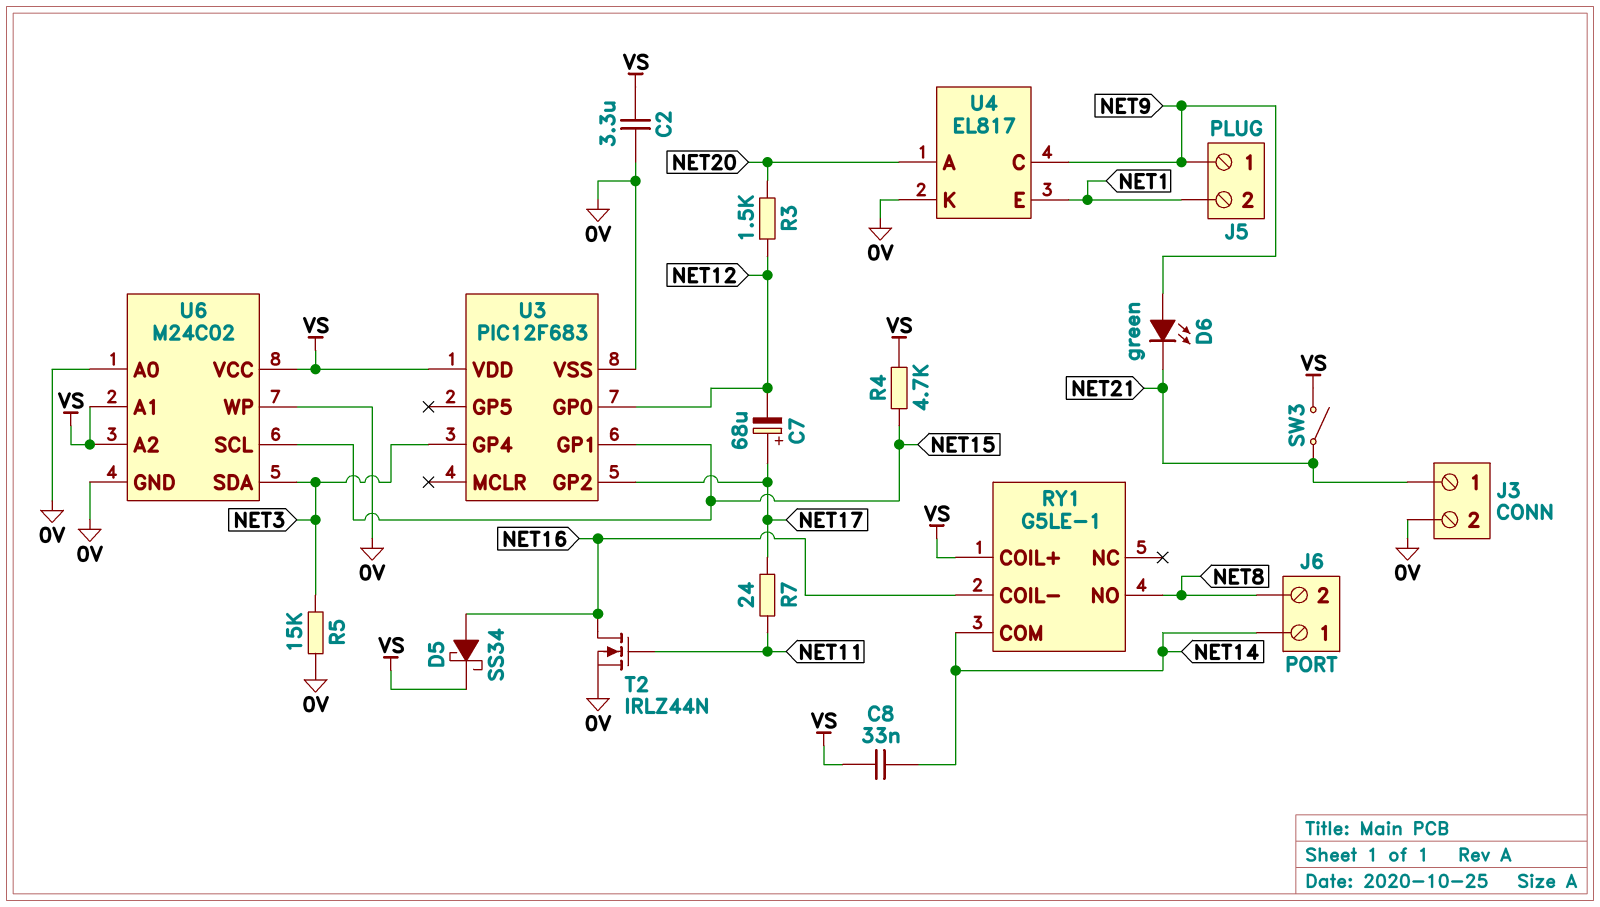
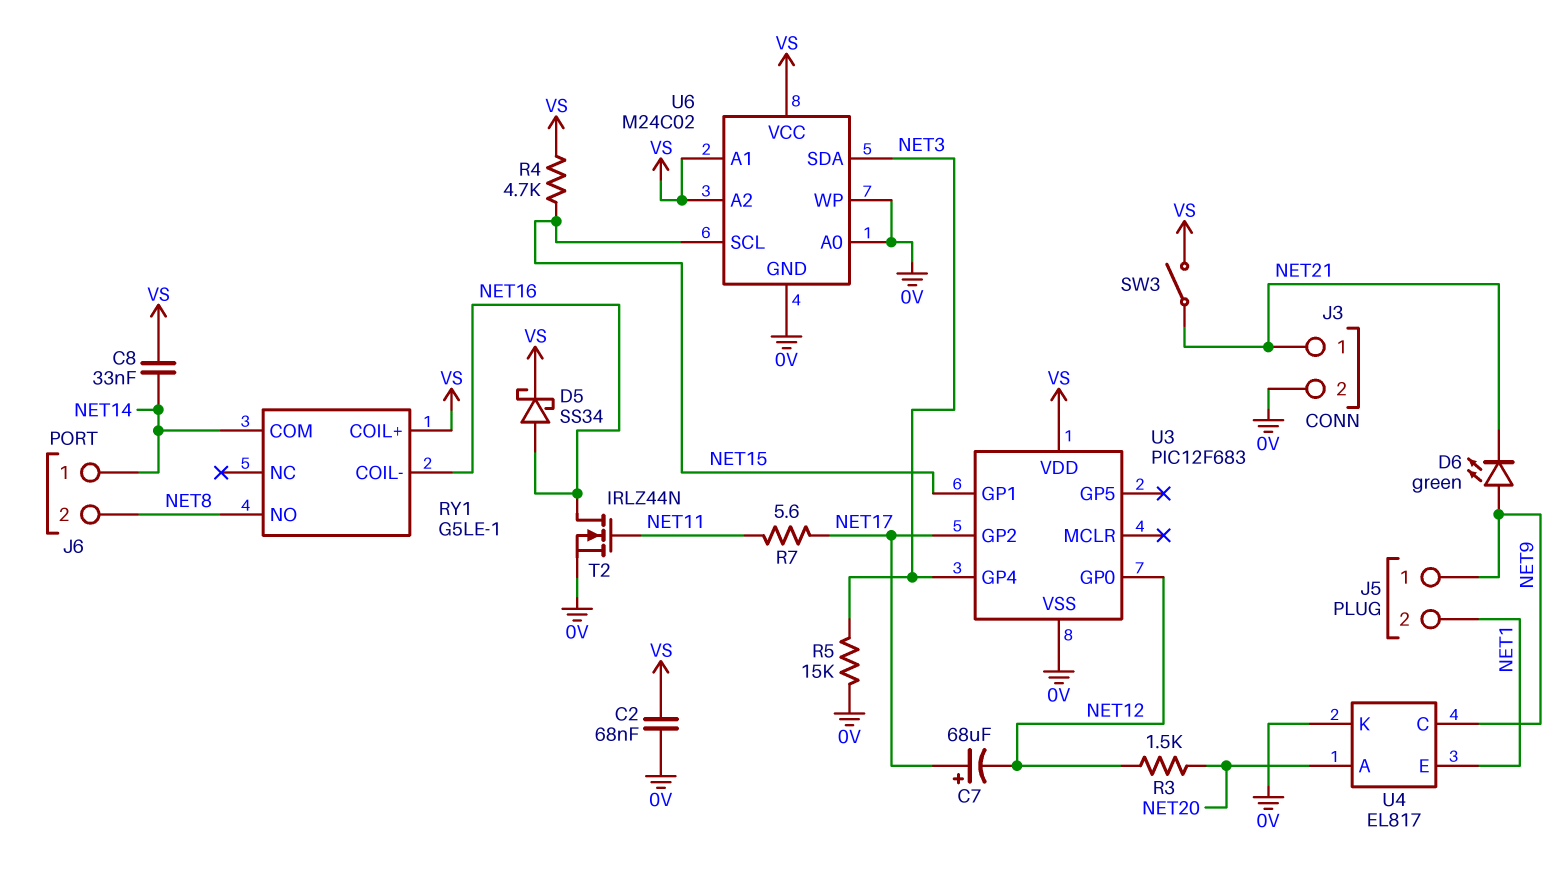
C2: 3.3uF (0V, VS) -> 68nF (0V, VS)
R7: 24 (NET11, NET17) -> 5.6 (NET11, NET17)

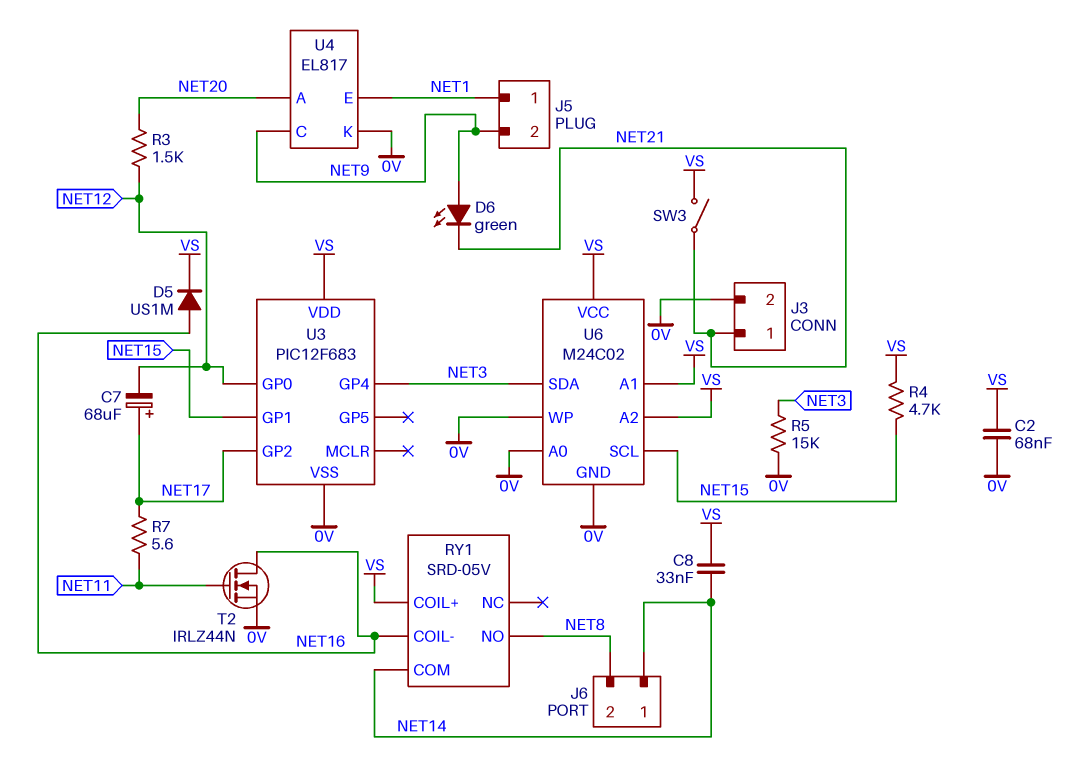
D5: schottky SS34 (A NET16, K VS) -> diode US1M (A NET16, K VS)
J5 pin 1: NET9 -> NET1
J5 pin 2: NET1 -> NET9
RY1: G5LE-1 -> SRD-05V

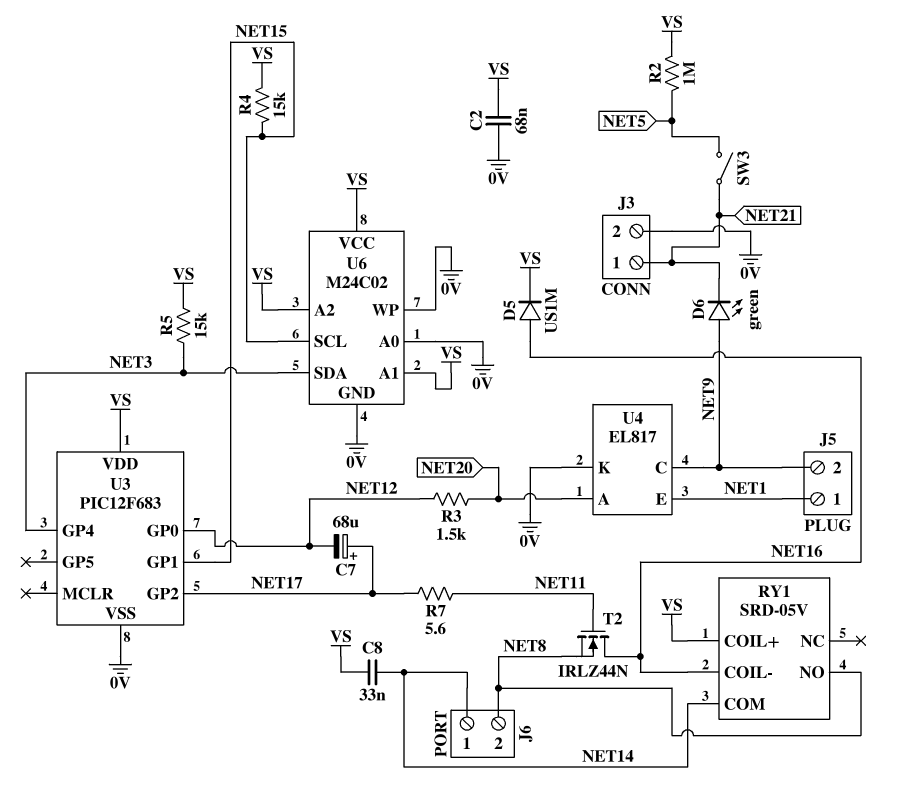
R2: none -> 1M (NET5, VS)
R4: 4.7k (NET15, VS) -> 15k (NET15, VS)
R5: 15k (0V, NET3) -> 15k (NET3, VS)
SW3: switch (NET21, VS) -> switch (NET5, NET21)
T2: NMOS IRLZ44N (G NET11, D NET16, S 0V) -> NMOS IRLZ44N (G NET11, D NET16, S NET8)

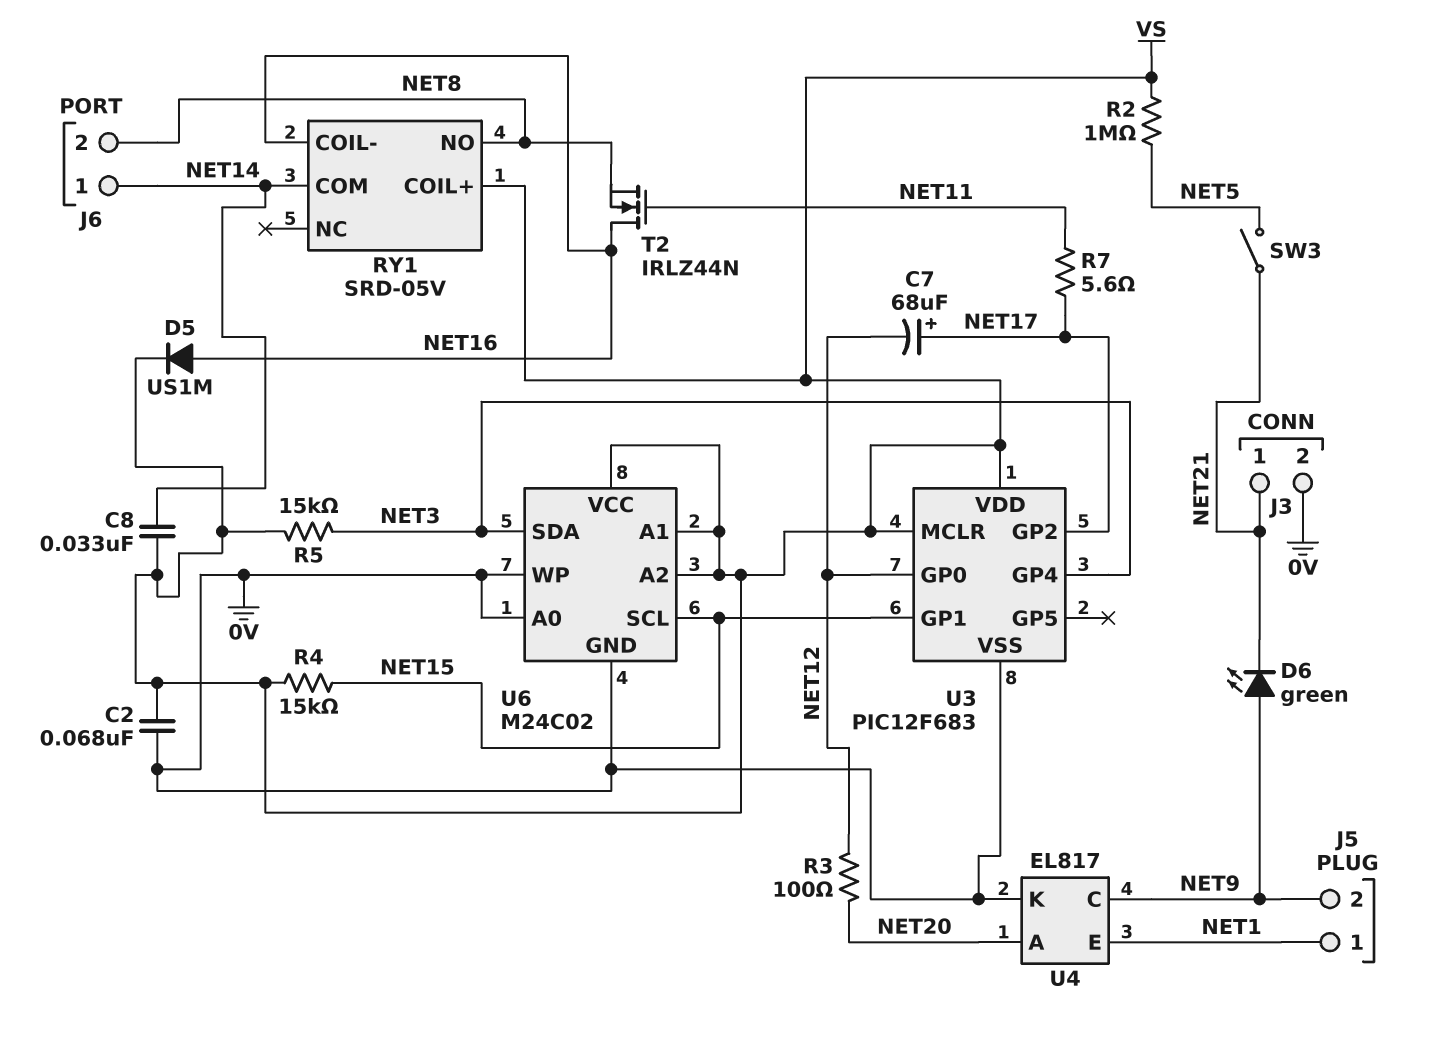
R3: 1.5k (NET12, NET20) -> 100 (NET12, NET20)
U3 pin MCLR: none -> VS

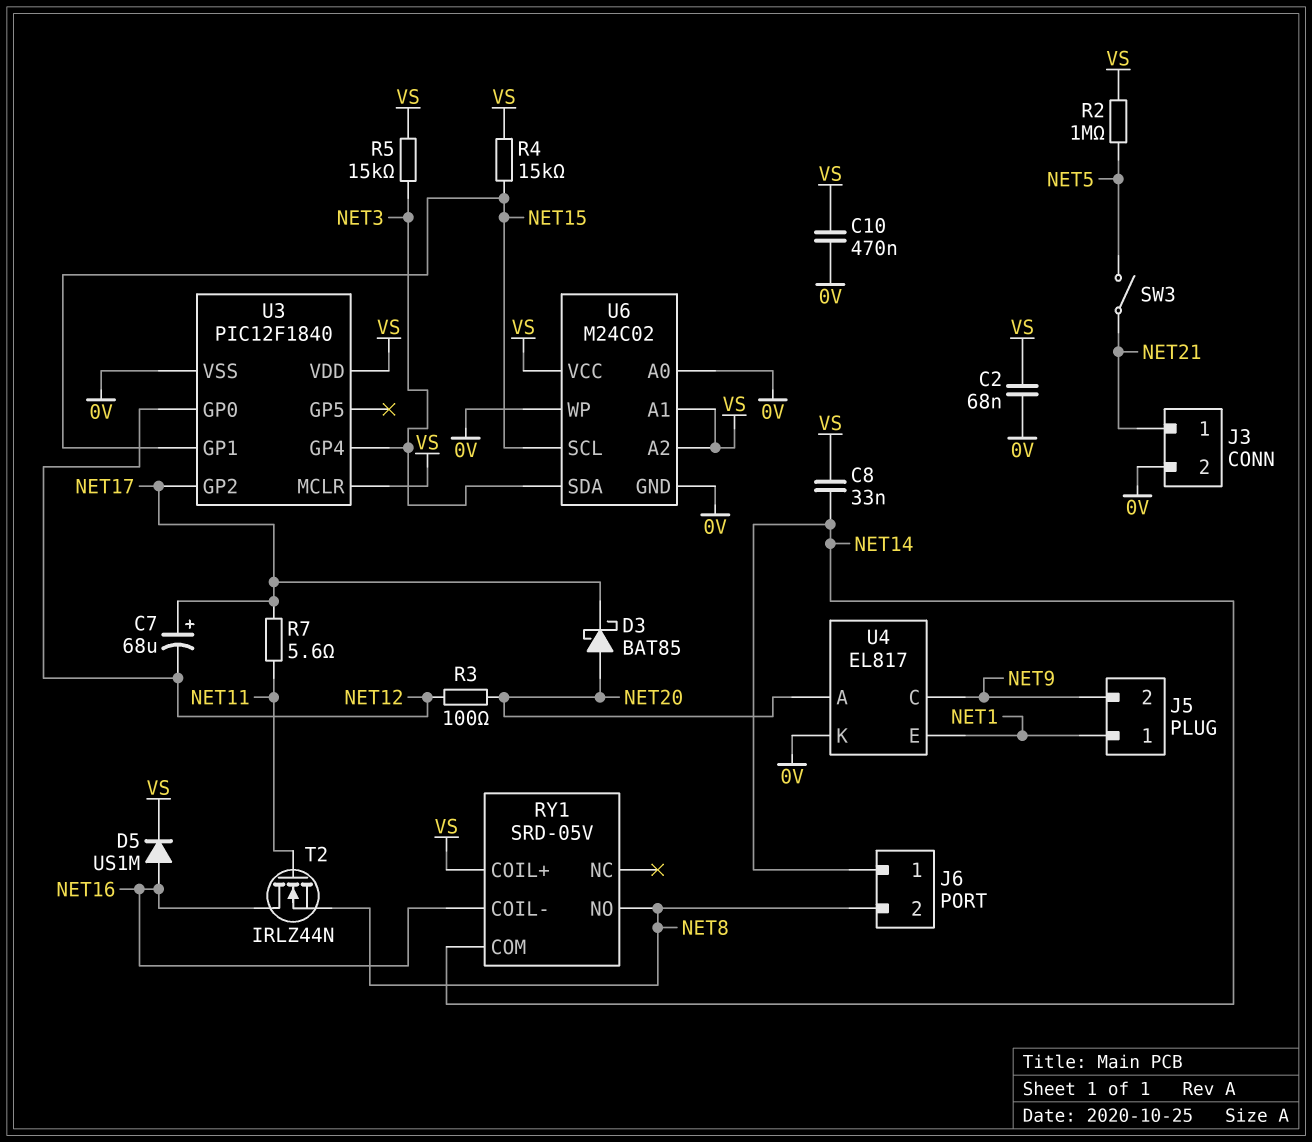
C10: none -> 470nF (0V, VS)
D3: none -> schottky BAT85 (A NET20, K NET17)
D6: LED green (A NET9, K NET21) -> none
U3: PIC12F683 -> PIC12F1840

